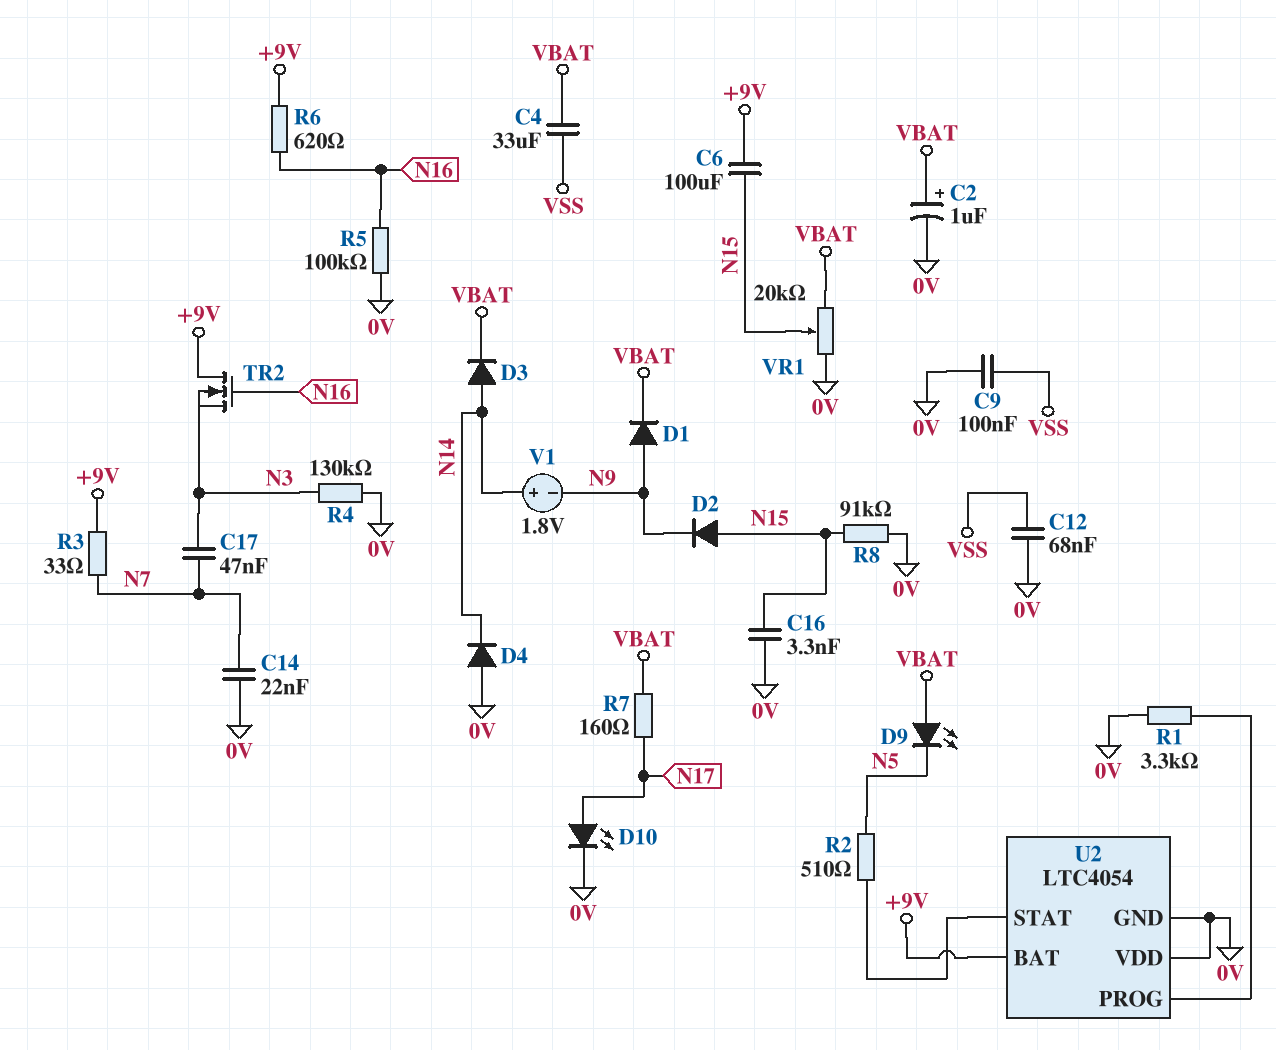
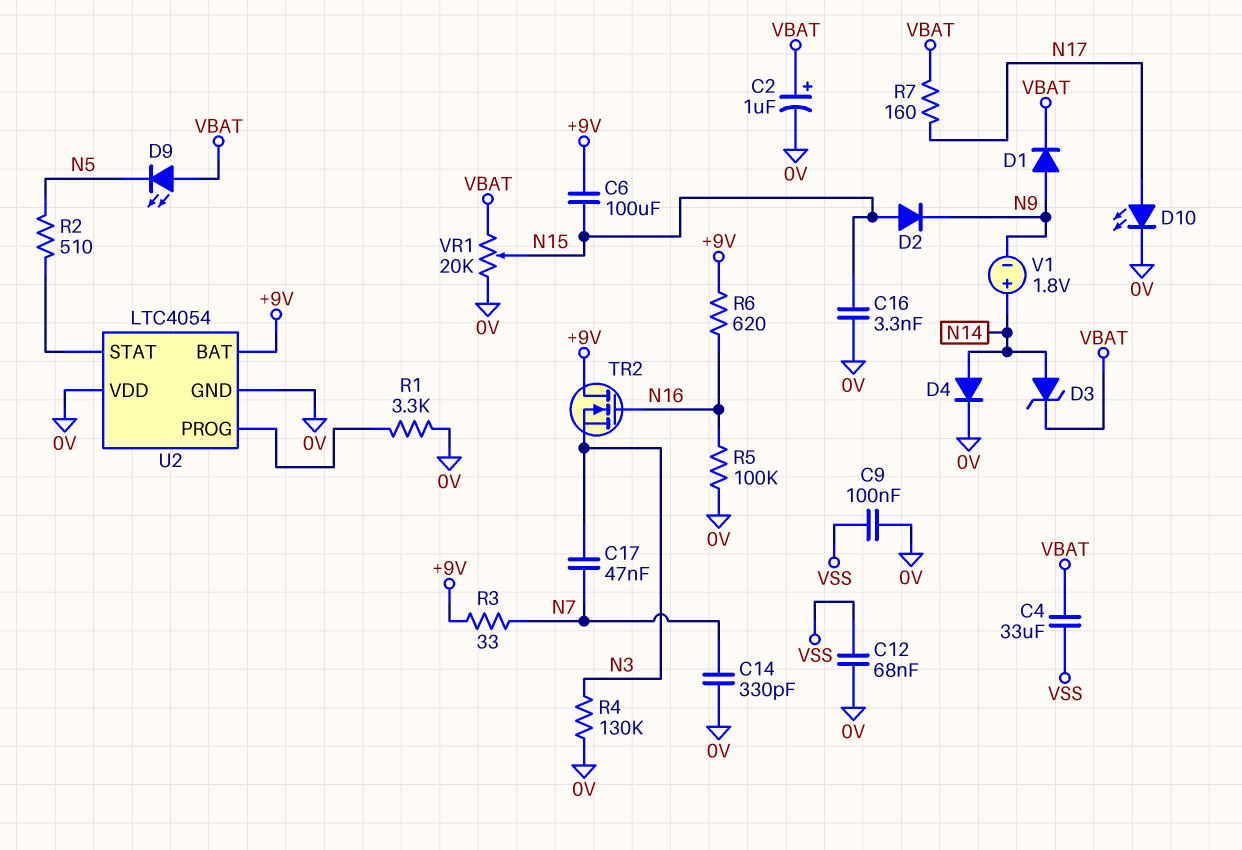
C14: 22nF (0V, N7) -> 330pF (0V, N7)
D3: diode (A N14, K VBAT) -> zener (A N14, K VBAT)
D4: diode (A 0V, K N14) -> diode (A N14, K 0V)
R8: 91k (0V, N15) -> none

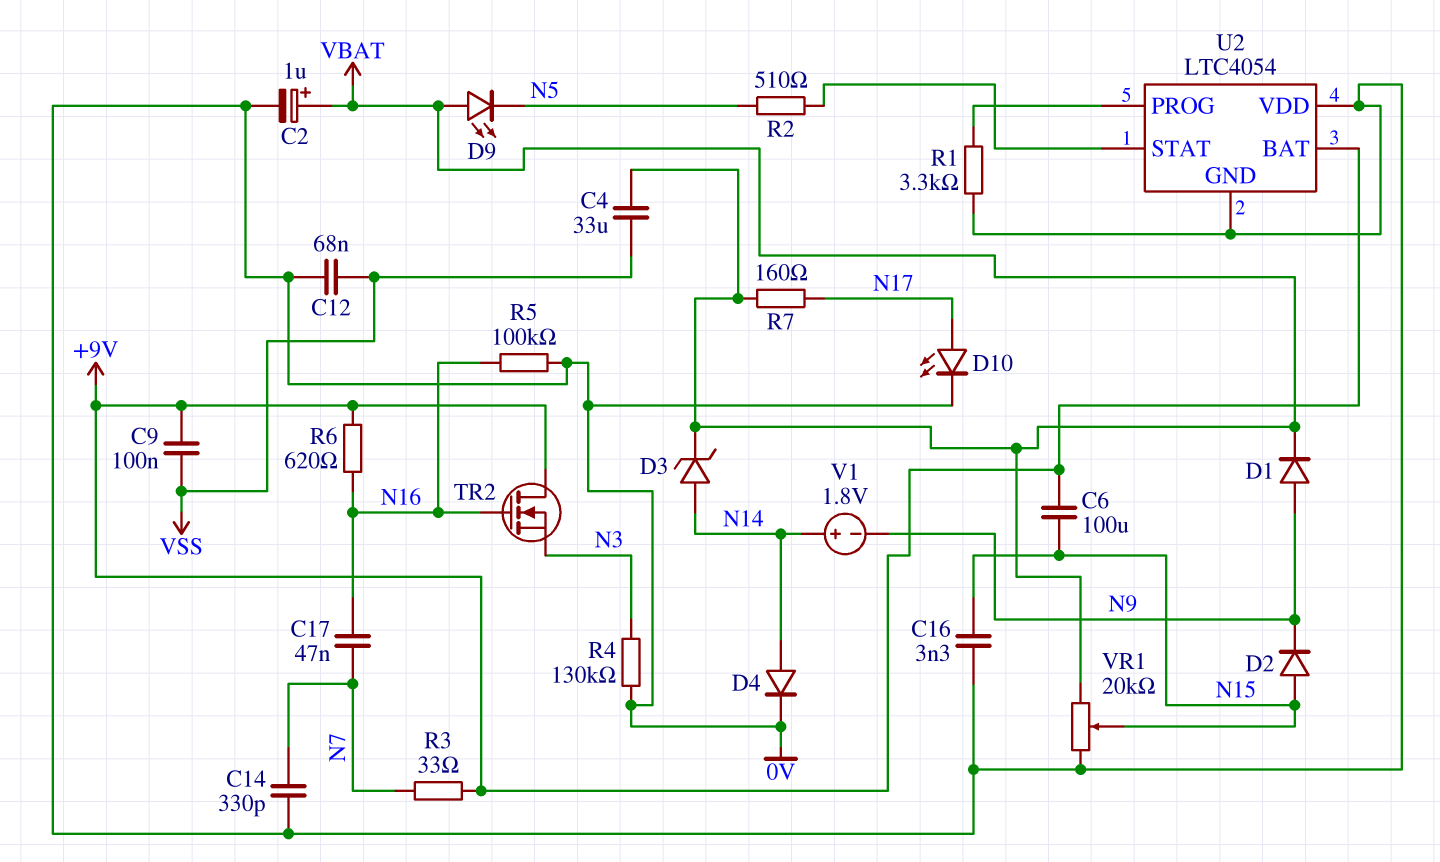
C9: 100nF (0V, VSS) -> 100nF (+9V, VSS)
C17: 47nF (N3, N7) -> 47nF (N7, N16)

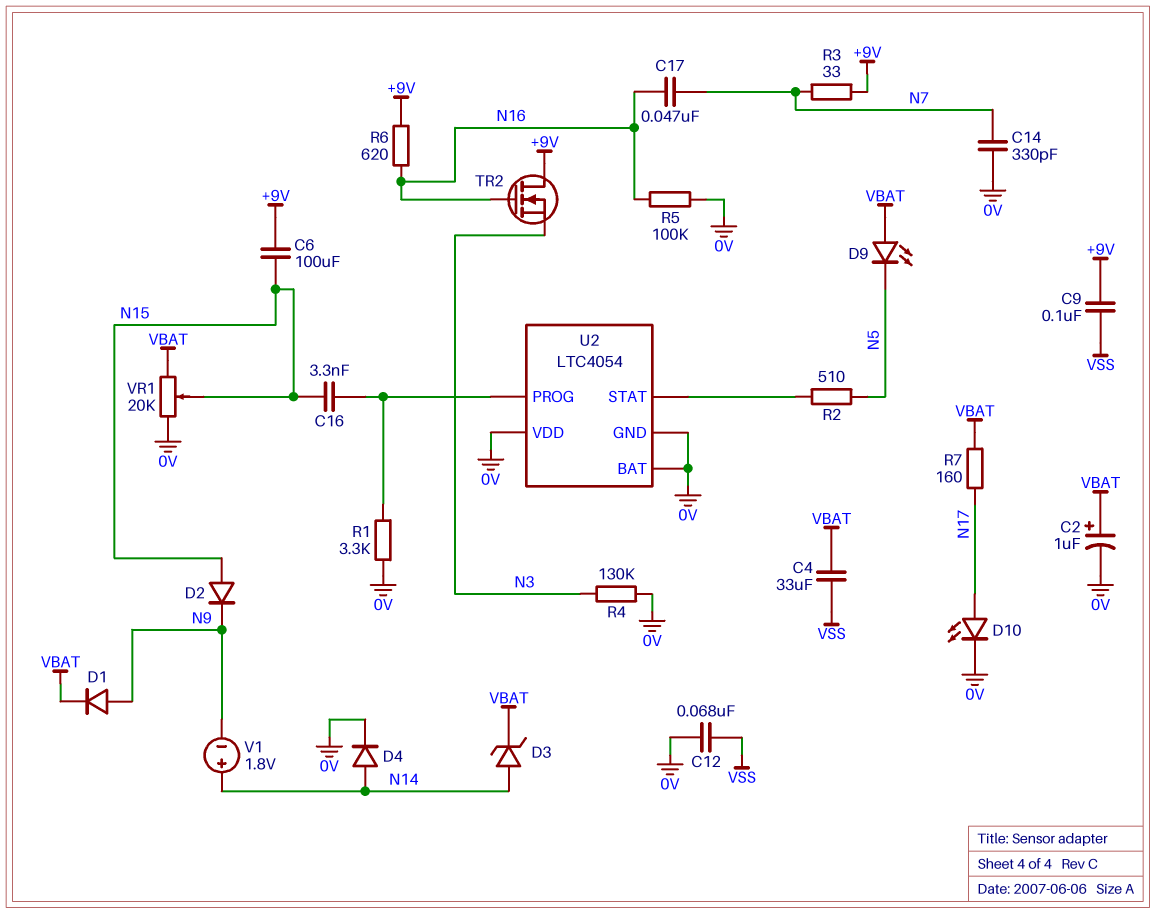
C16: 3.3nF (0V, N15) -> 3.3nF (N15, U2/PROG)
U2 pin BAT: +9V -> 0V

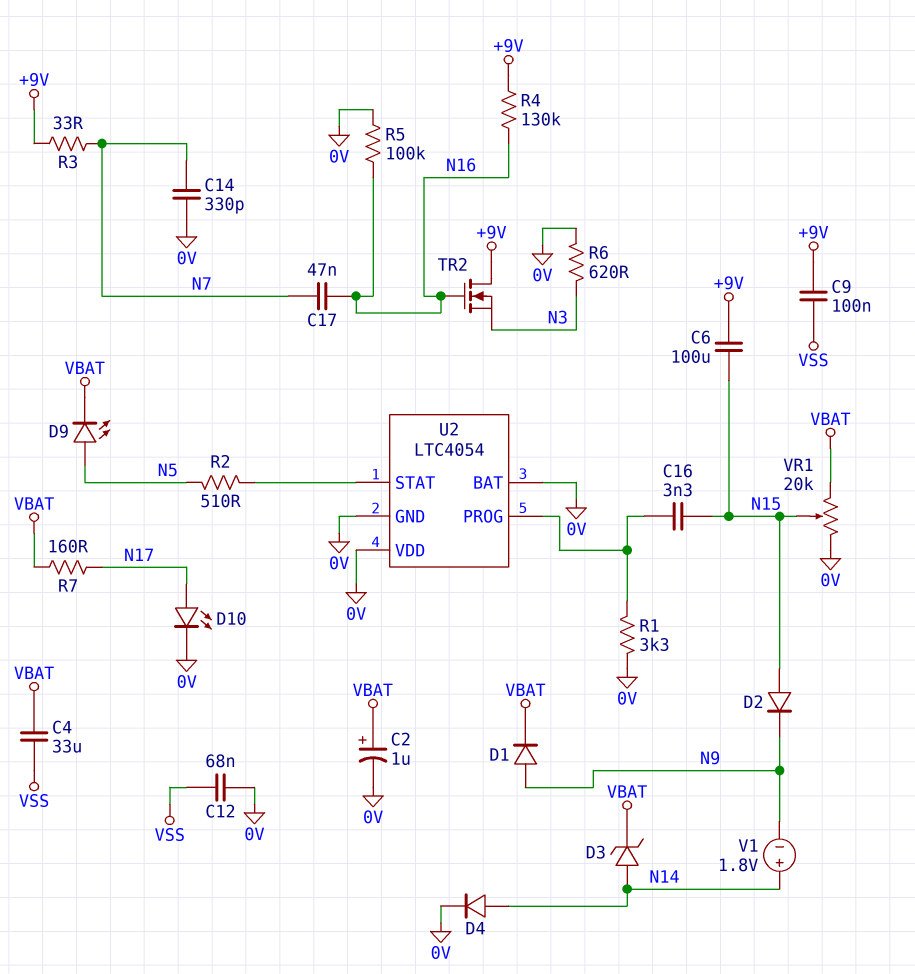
D9: LED (A VBAT, K N5) -> LED (A N5, K VBAT)
R4: 130k (0V, N3) -> 130k (+9V, N16)
R6: 620 (+9V, N16) -> 620 (0V, N3)

